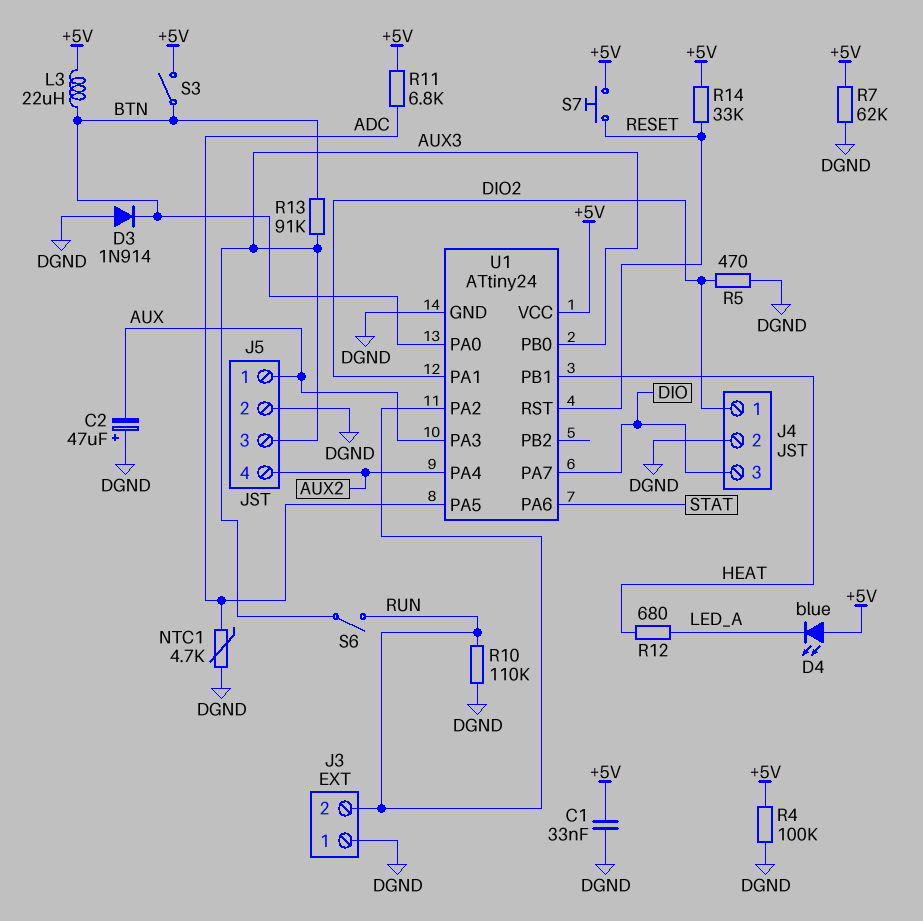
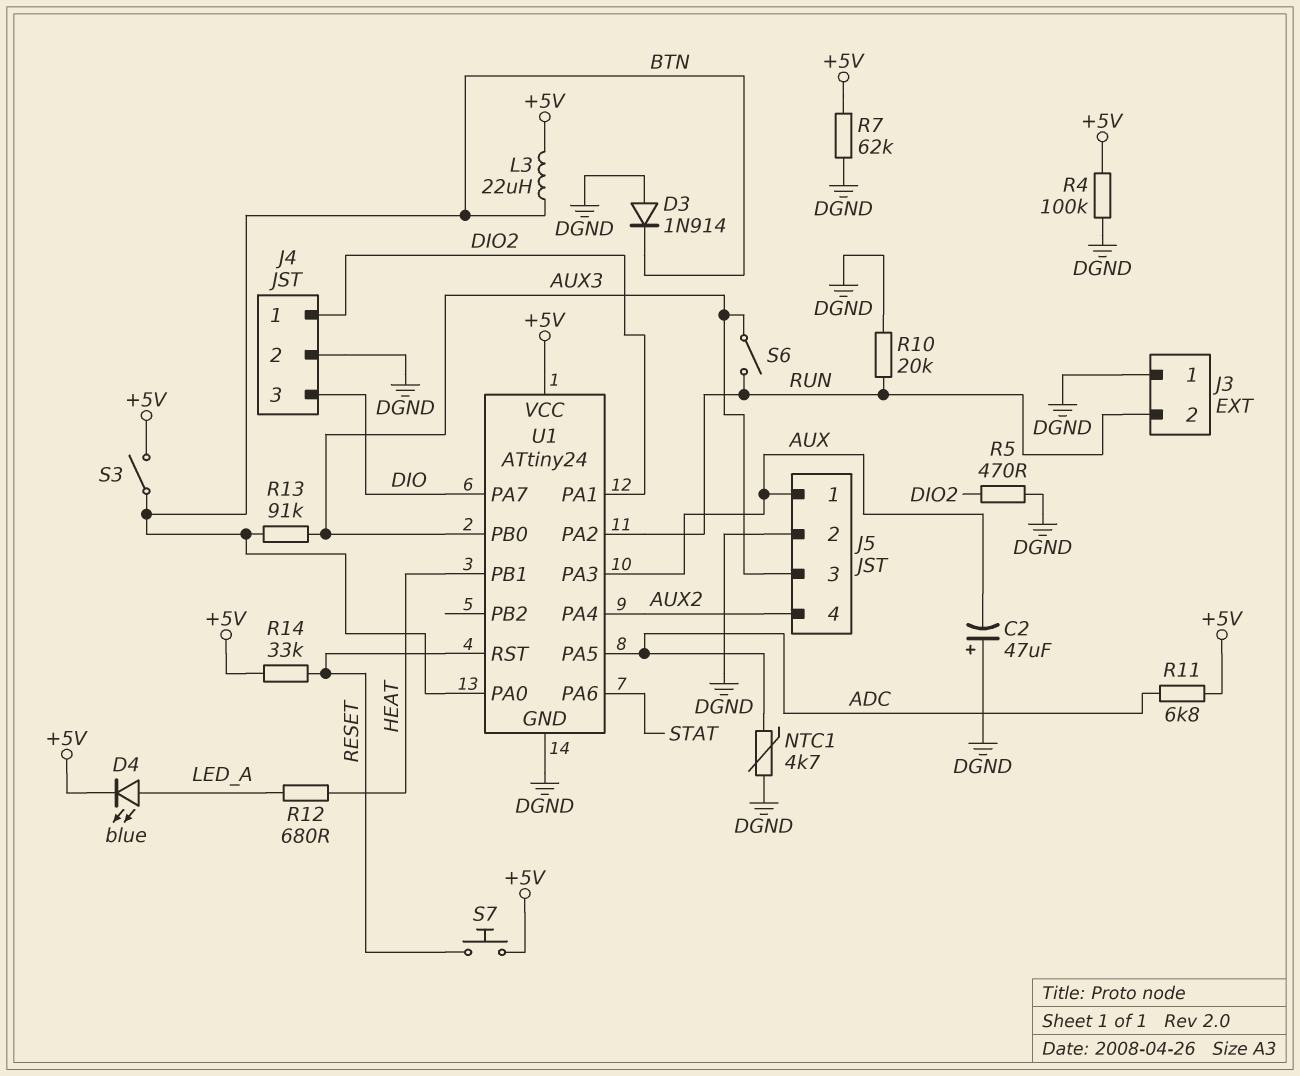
C1: 33nF (+5V, DGND) -> none
D4: LED blue (A +5V, K LED_A) -> LED blue (A LED_A, K +5V)
R10: 110k (DGND, RUN) -> 20k (DGND, RUN)

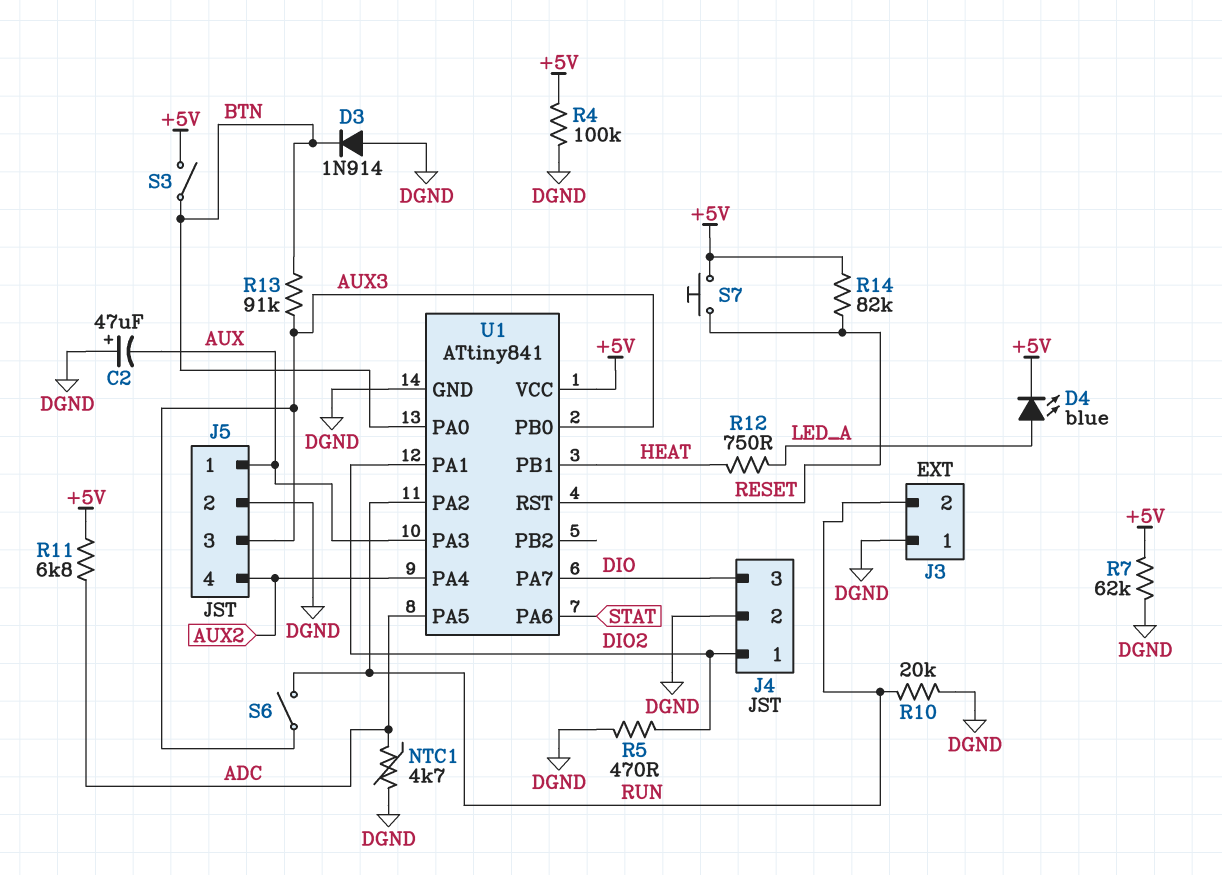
L3: 22uH (+5V, BTN) -> none
R12: 680 (HEAT, LED_A) -> 750 (HEAT, LED_A)
R14: 33k (+5V, RESET) -> 82k (+5V, RESET)
U1: ATtiny24 -> ATtiny841

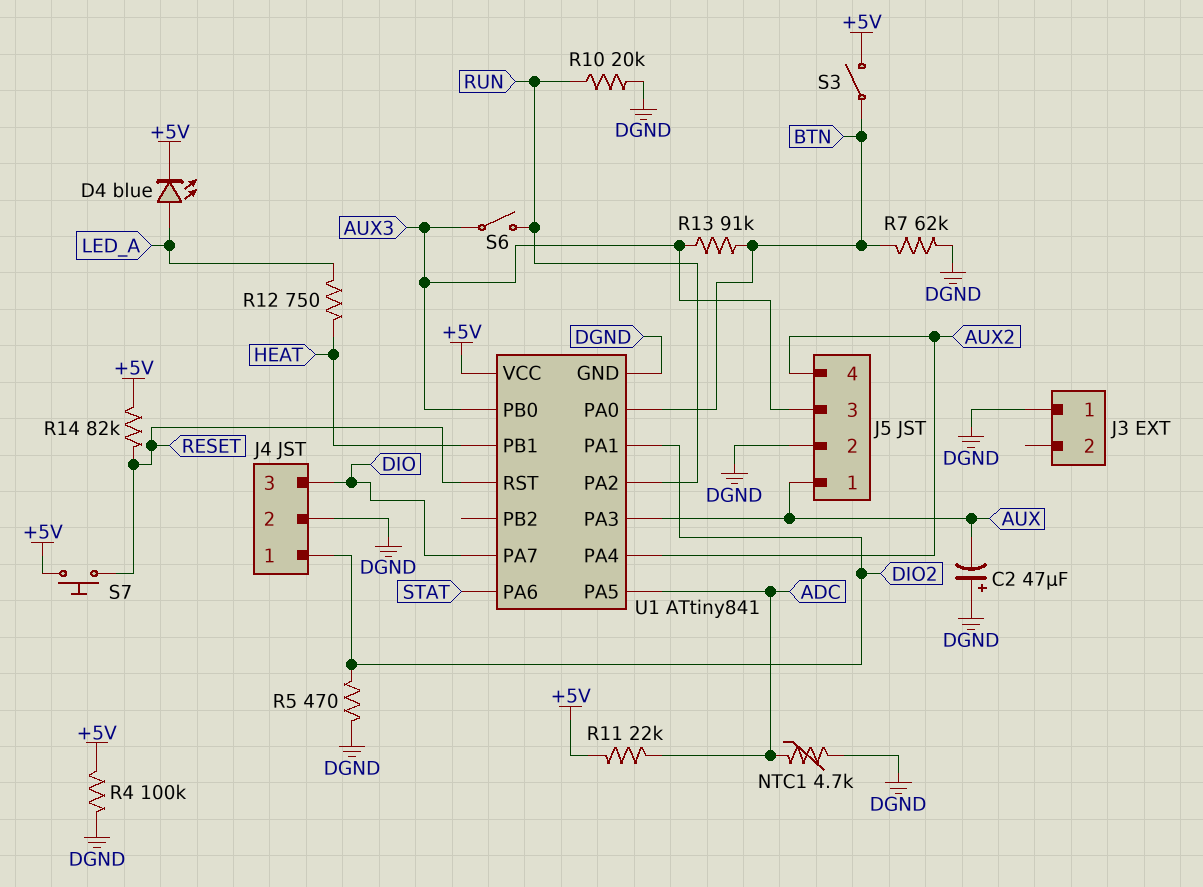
D3: diode 1N914 (A DGND, K BTN) -> none
J3 pin 2: RUN -> none
R7: 62k (+5V, DGND) -> 62k (BTN, DGND)
R11: 6.8k (+5V, ADC) -> 22k (+5V, ADC)

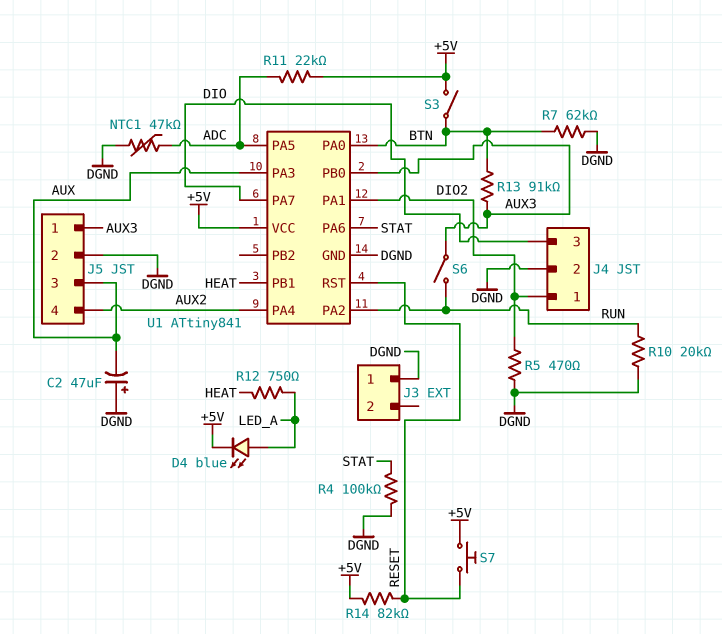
J5 pin 1: AUX -> AUX3
J5 pin 3: AUX3 -> AUX
NTC1: 4.7k (ADC, DGND) -> 47k (ADC, DGND)
R4: 100k (+5V, DGND) -> 100k (DGND, STAT)

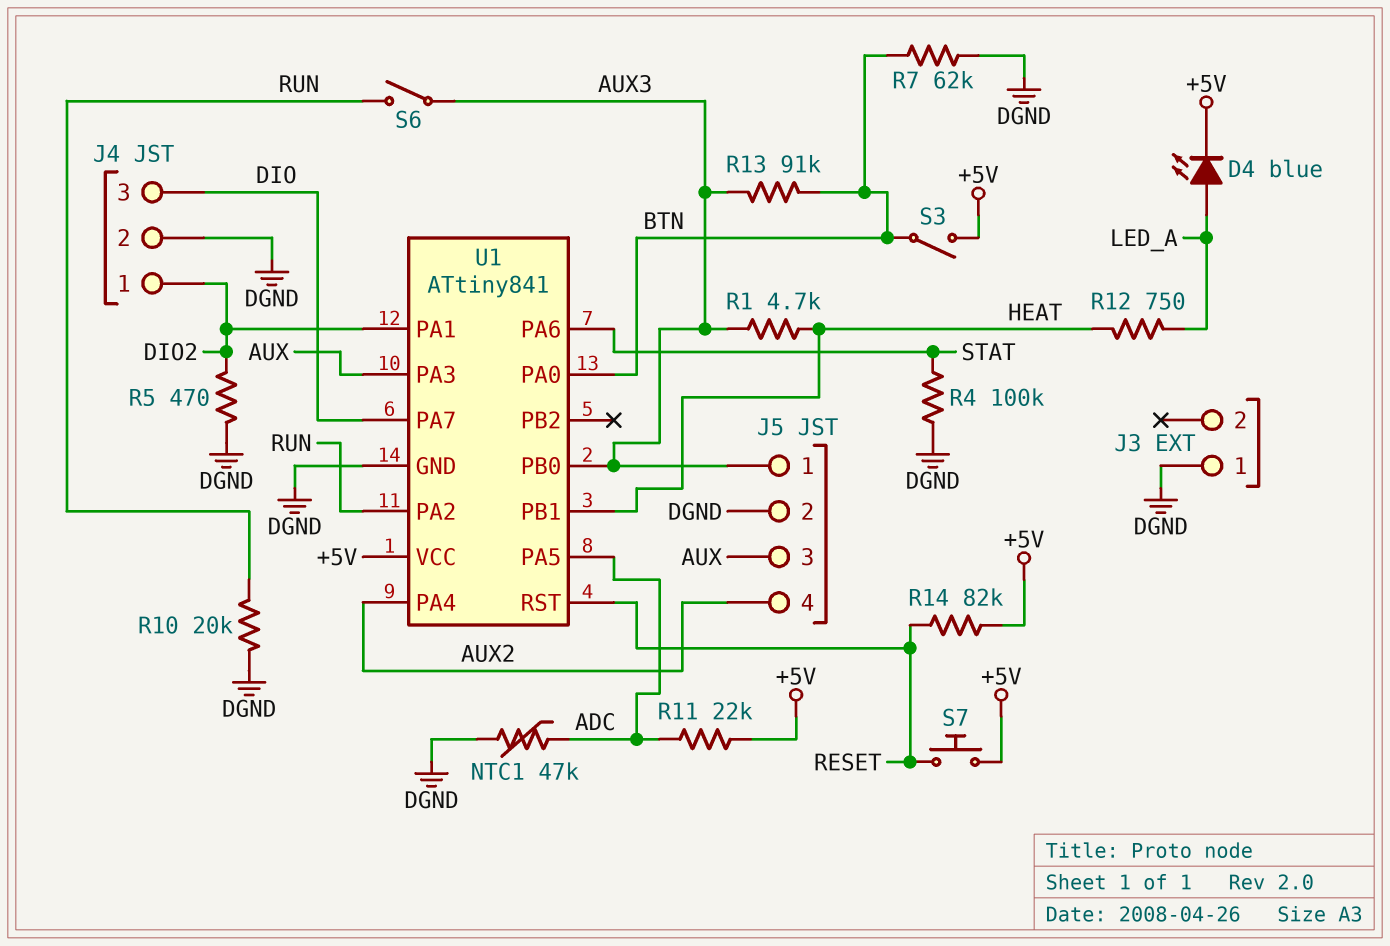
C2: 47uF (plus DGND, minus AUX) -> none
R1: none -> 4.7k (AUX3, HEAT)

